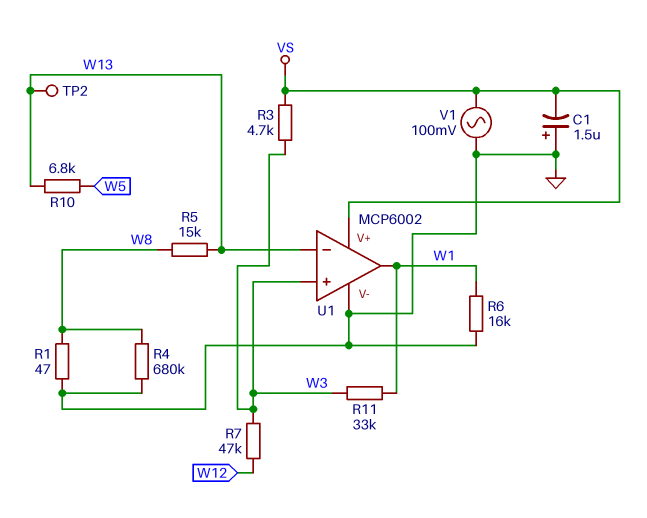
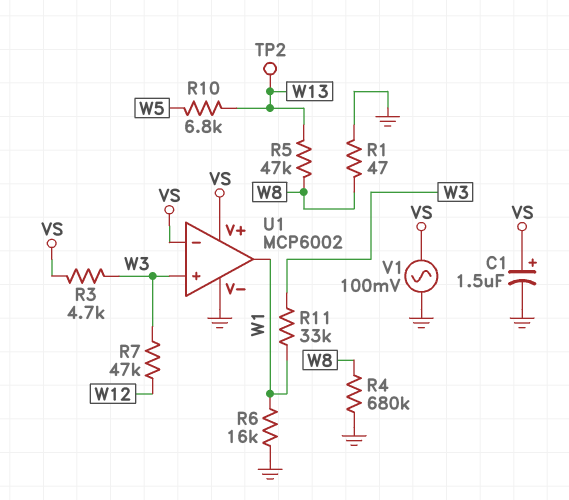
C1: 1.5uF (plus GND, minus VS) -> 1.5uF (plus VS, minus GND)
R5: 15k (W8, W13) -> 47k (W8, W13)
U1 pin in-: W13 -> VS

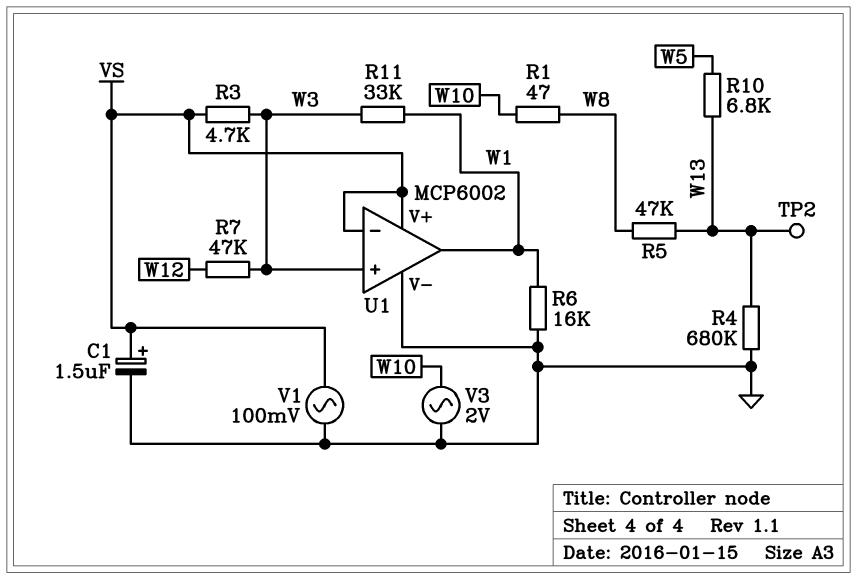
R1: 47 (GND, W8) -> 47 (W8, W10)
R4: 680k (GND, W8) -> 680k (GND, W13)
V3: none -> AC 2V (GND, W10)

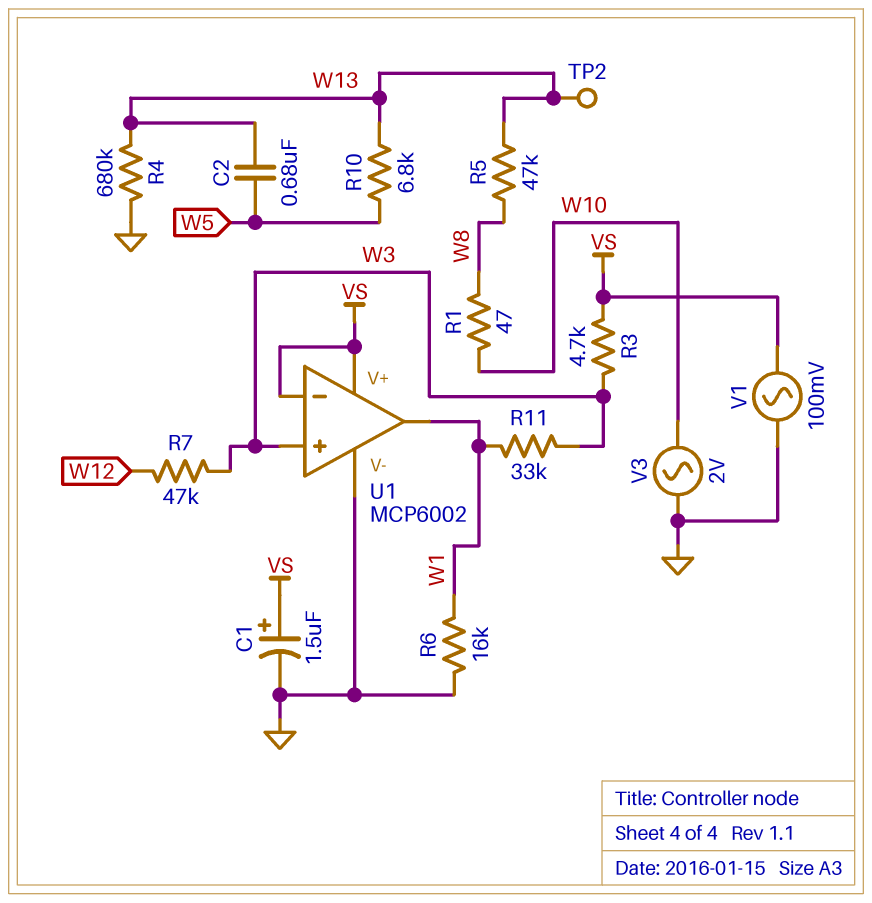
C2: none -> 680nF (W5, W13)

